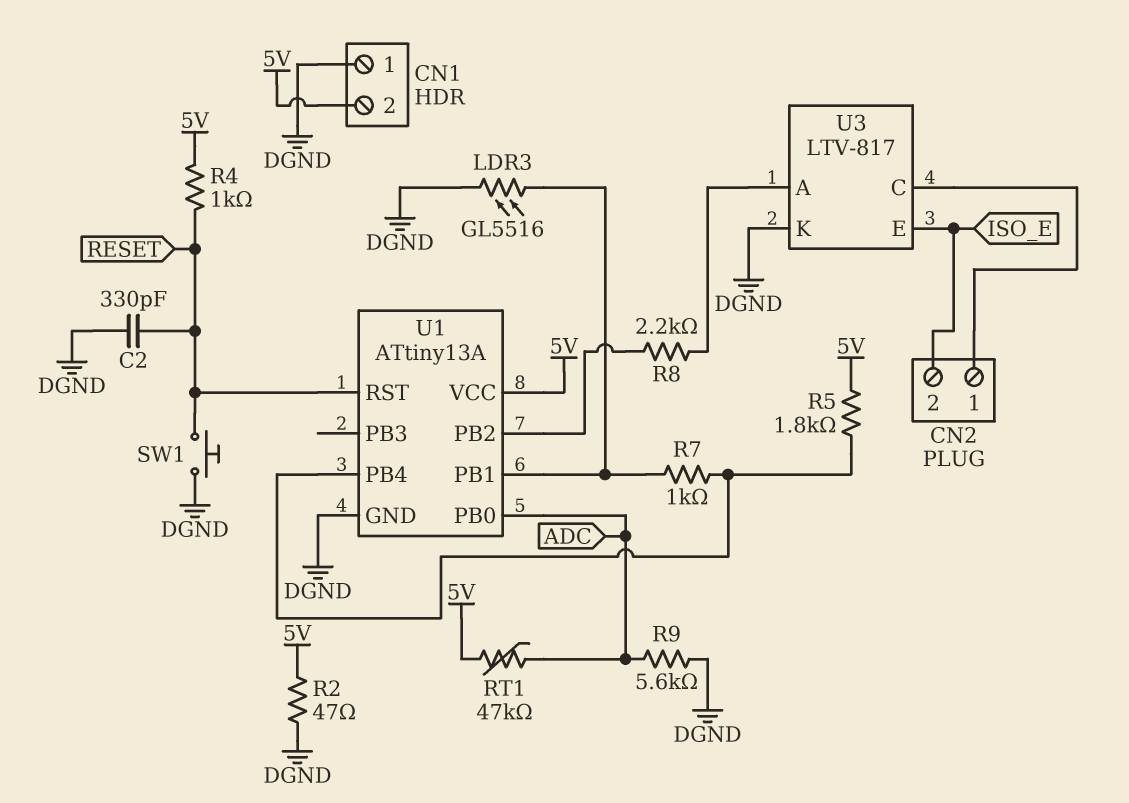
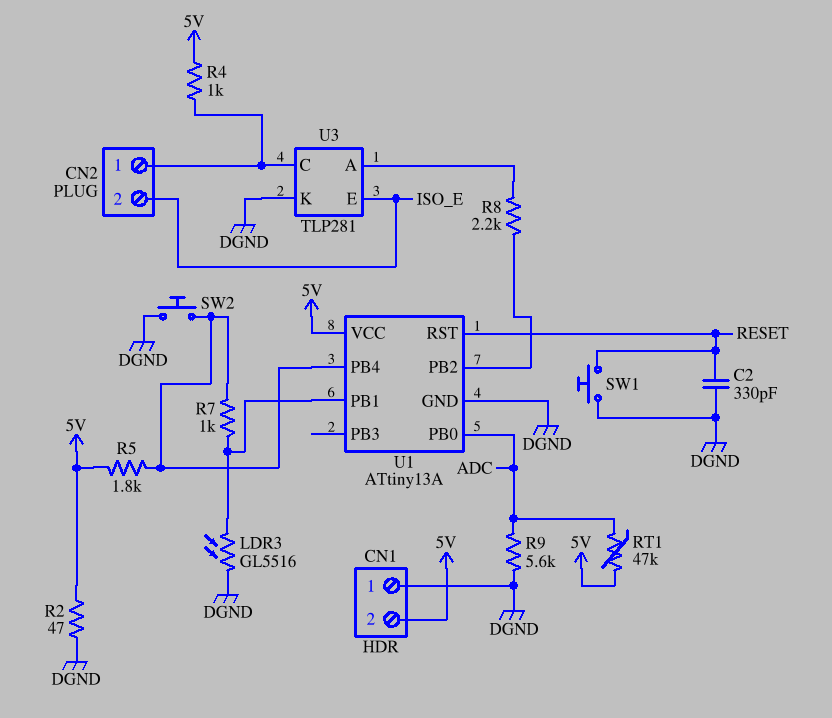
R4: 1k (5V, RESET) -> 1k (5V, CN2/1)
SW2: none -> button (DGND, U1/PB4)
U3: LTV-817 -> TLP281

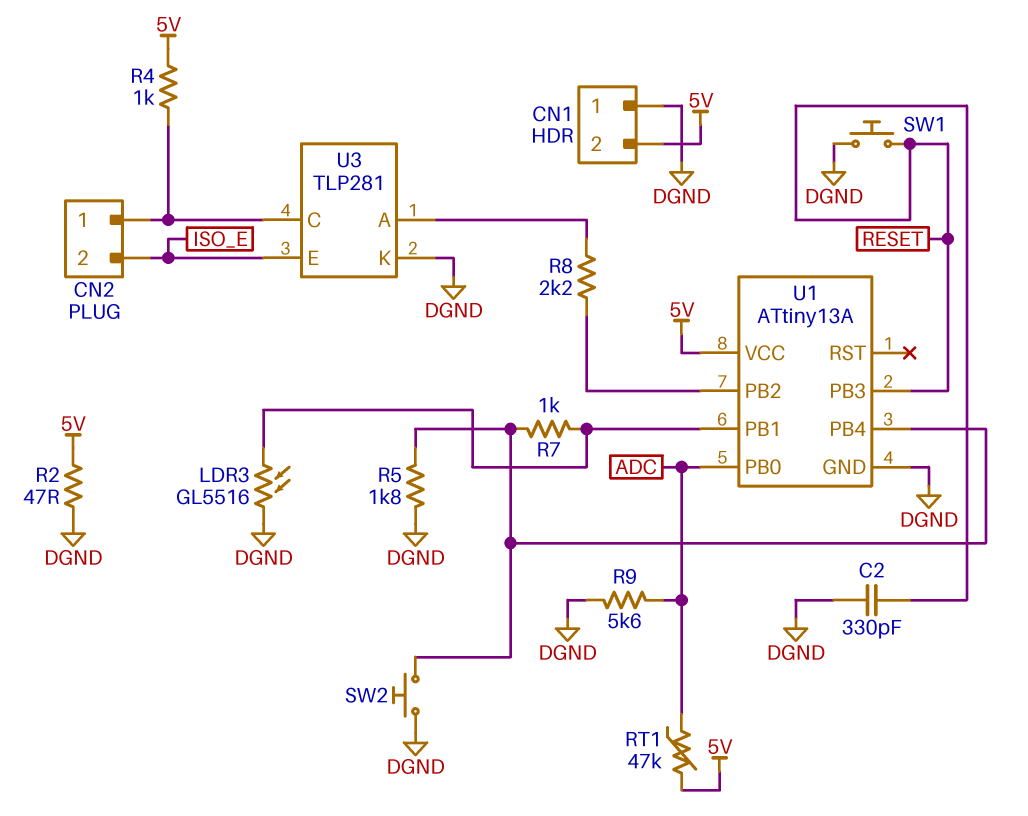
R5: 1.8k (5V, U1/PB4) -> 1.8k (DGND, U1/PB4)
U1 pin PB3: none -> RESET
U1 pin RST: RESET -> none

